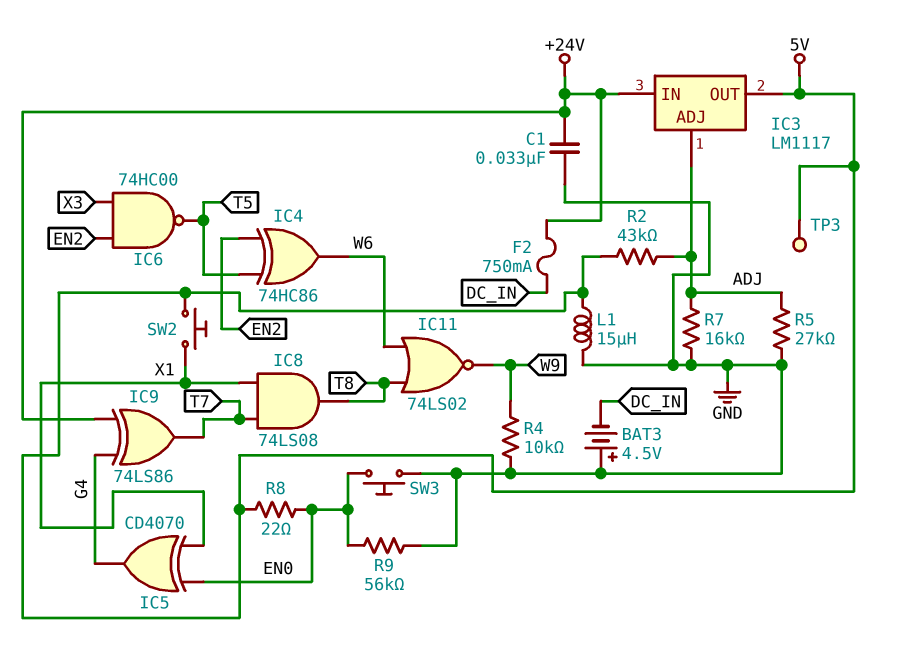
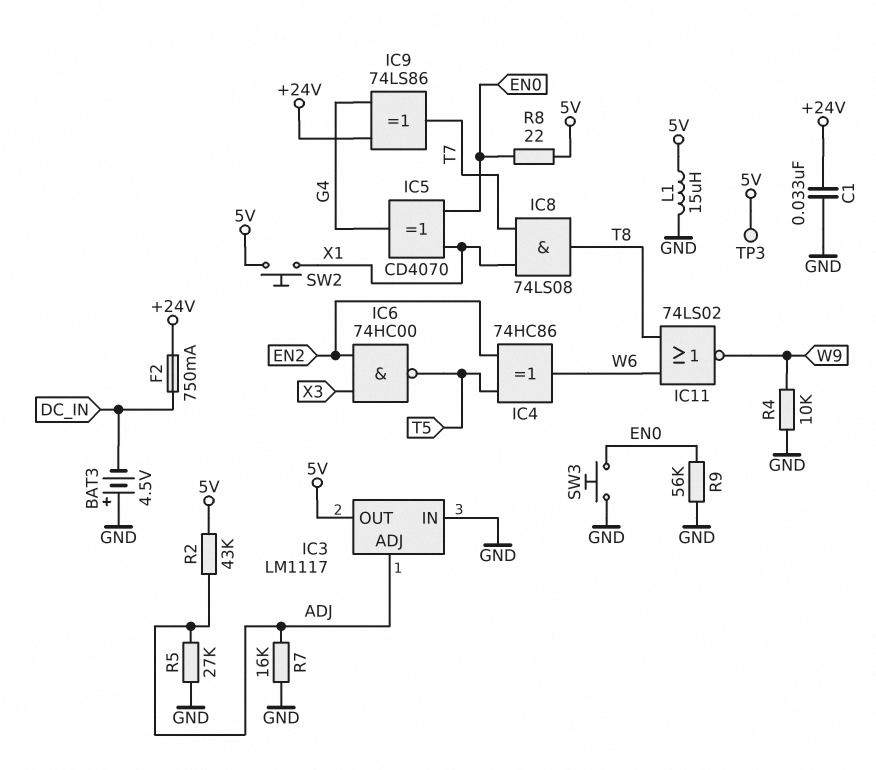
IC3 pin IN: +24V -> GND

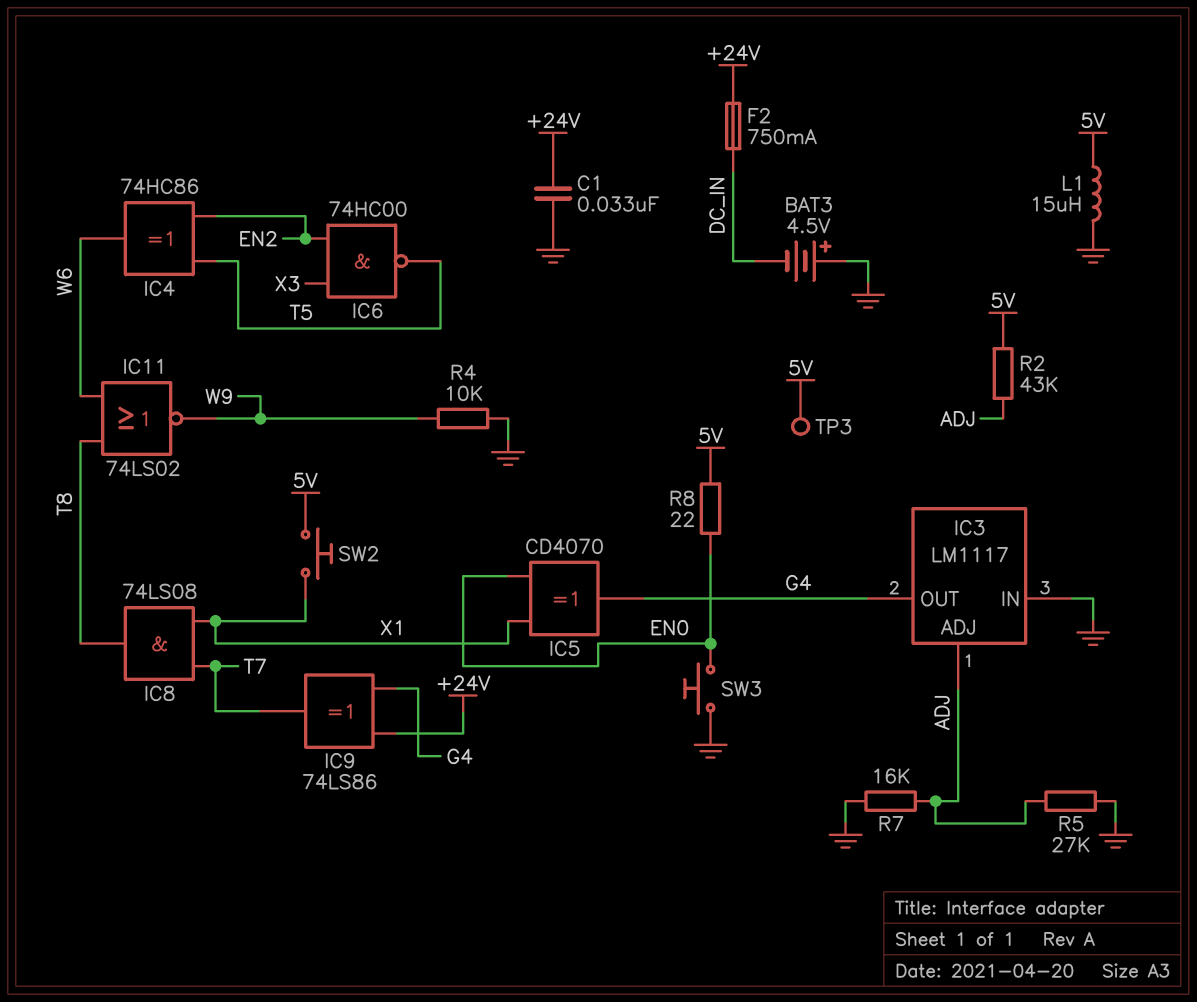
IC3 pin OUT: 5V -> G4
R9: 56k (EN0, GND) -> none

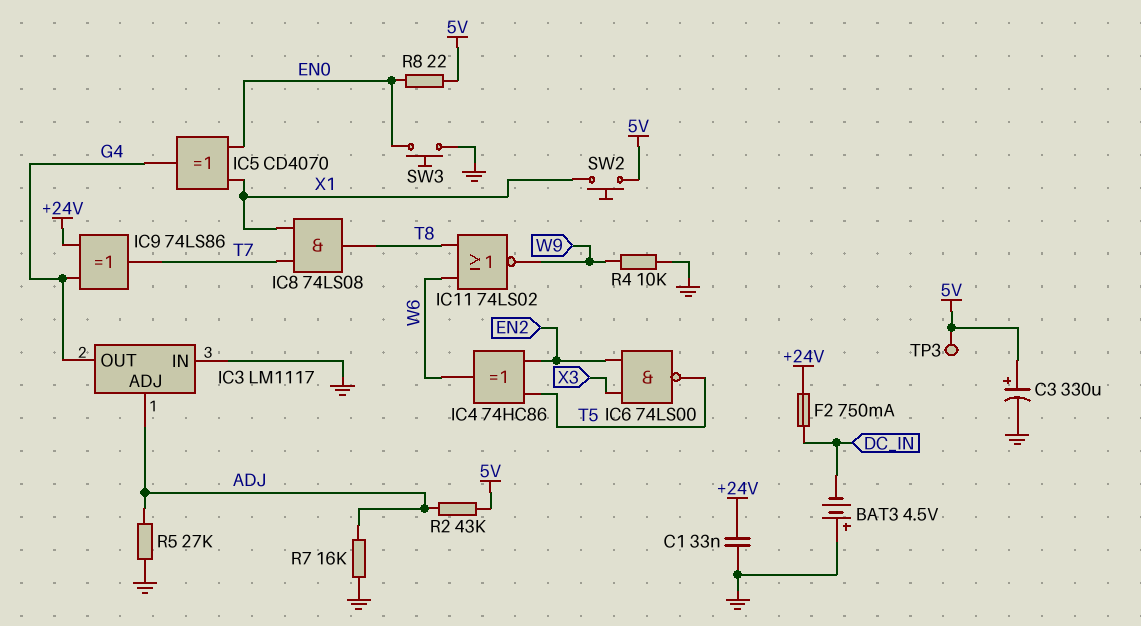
C3: none -> 330uF (plus 5V, minus GND)
IC6: NAND 74HC00 (in EN2, in X3, out T5) -> NAND 74LS00 (in EN2, in X3, out T5)
L1: 15uH (5V, GND) -> none

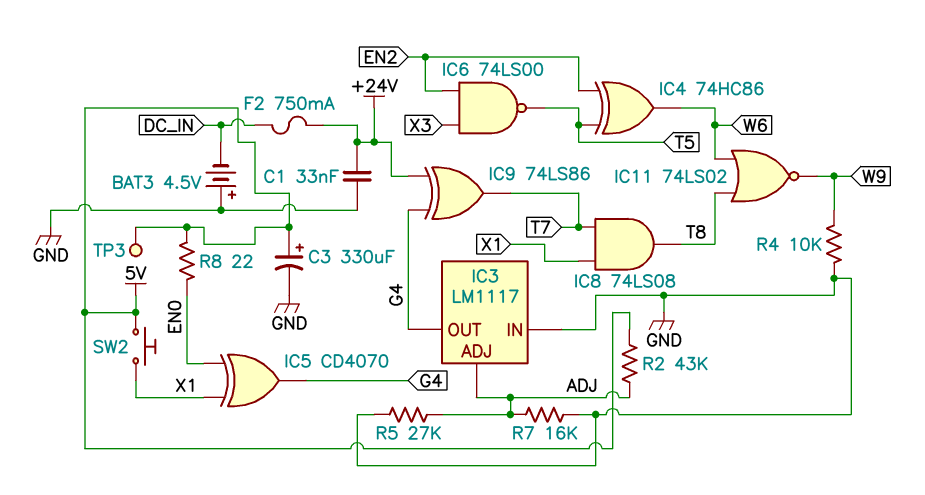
SW3: button (EN0, GND) -> none

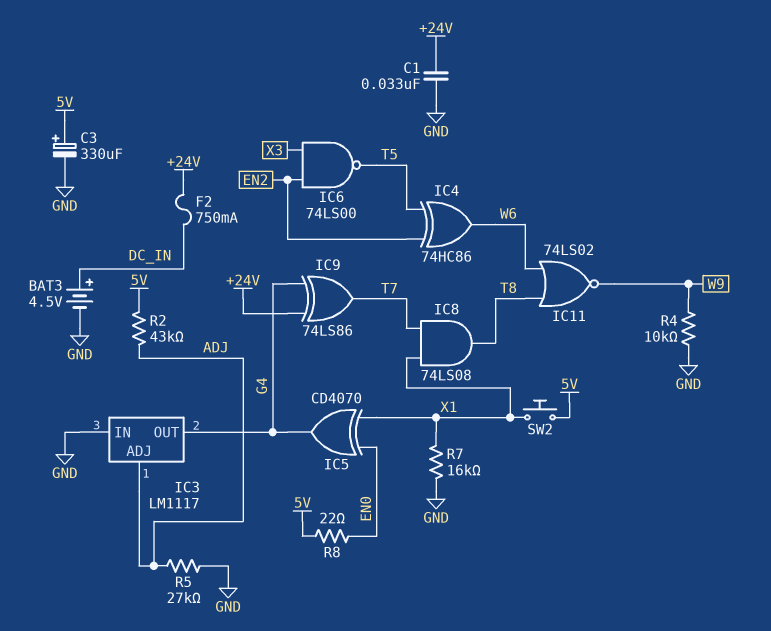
BAT3: 4.5V (plus GND, minus DC_IN) -> 4.5V (plus DC_IN, minus GND)
R7: 16k (ADJ, GND) -> 16k (GND, X1)
TP3: test point (5V) -> none

